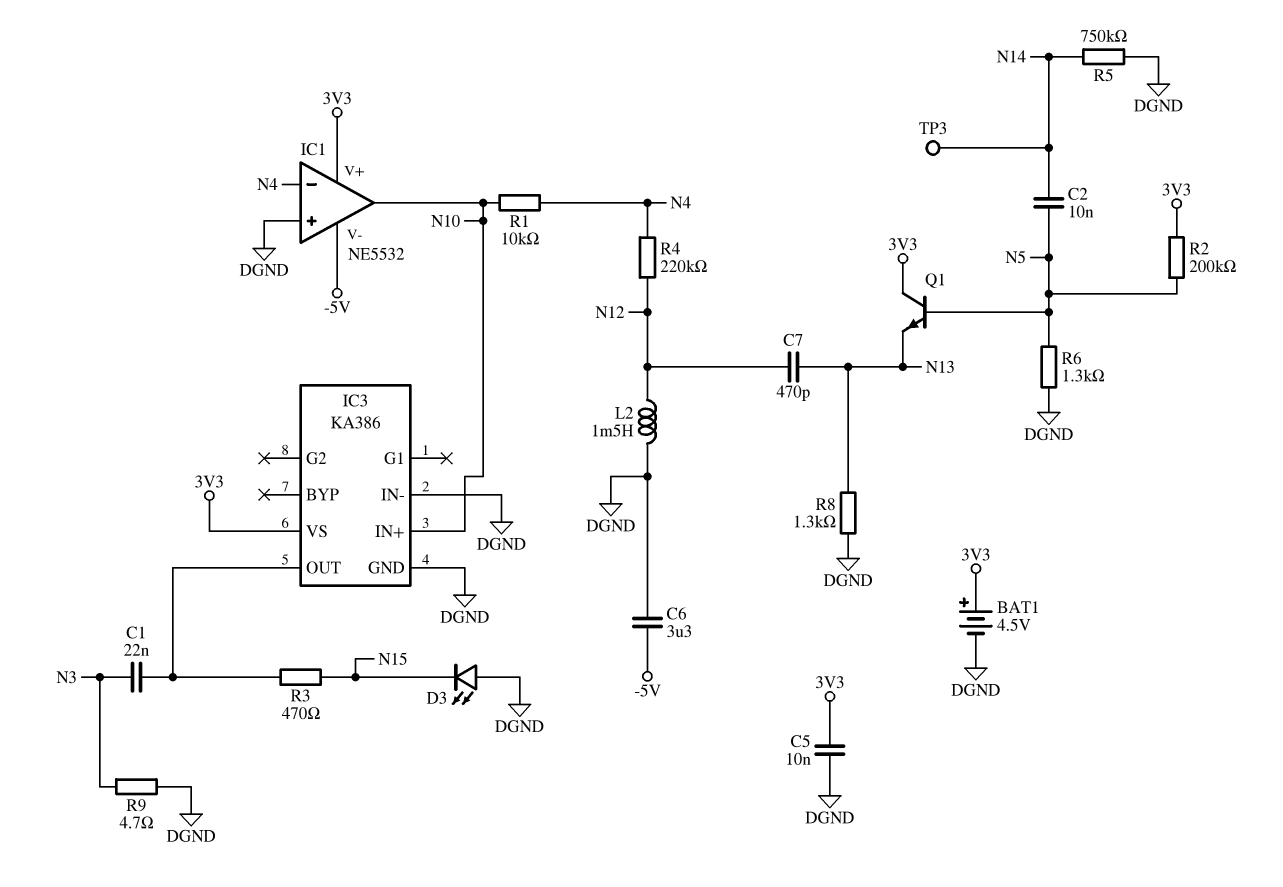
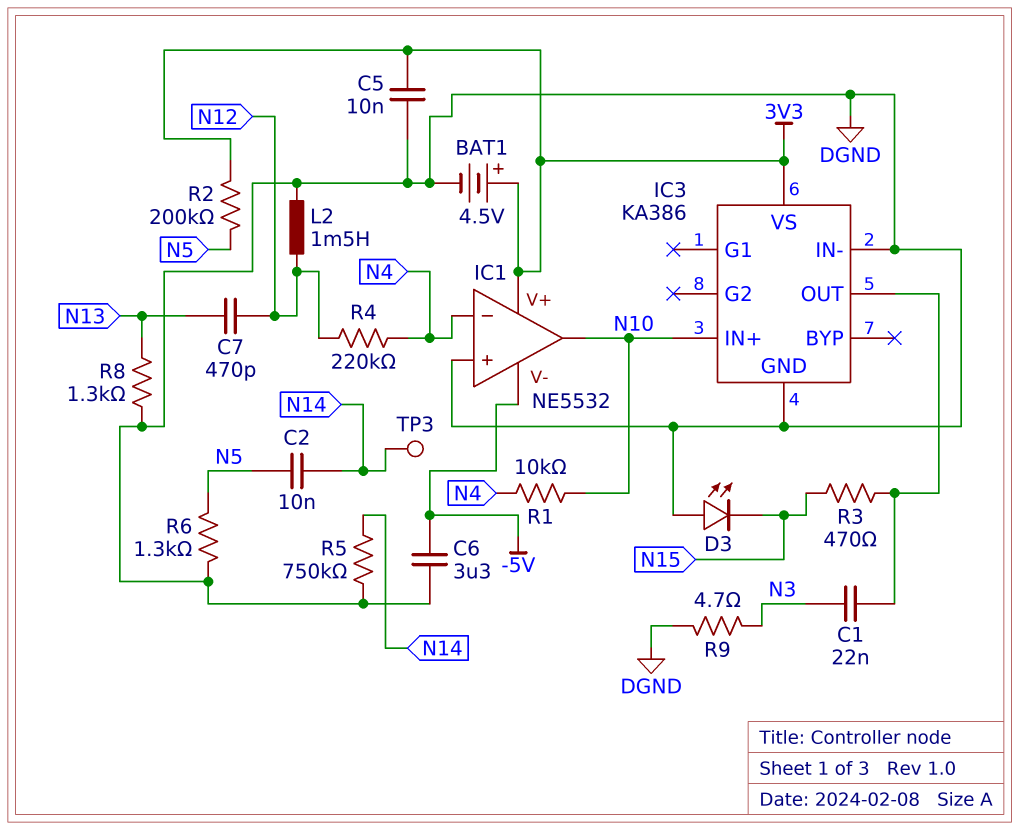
Q1: NPN (B N5, C 3V3, E N13) -> none

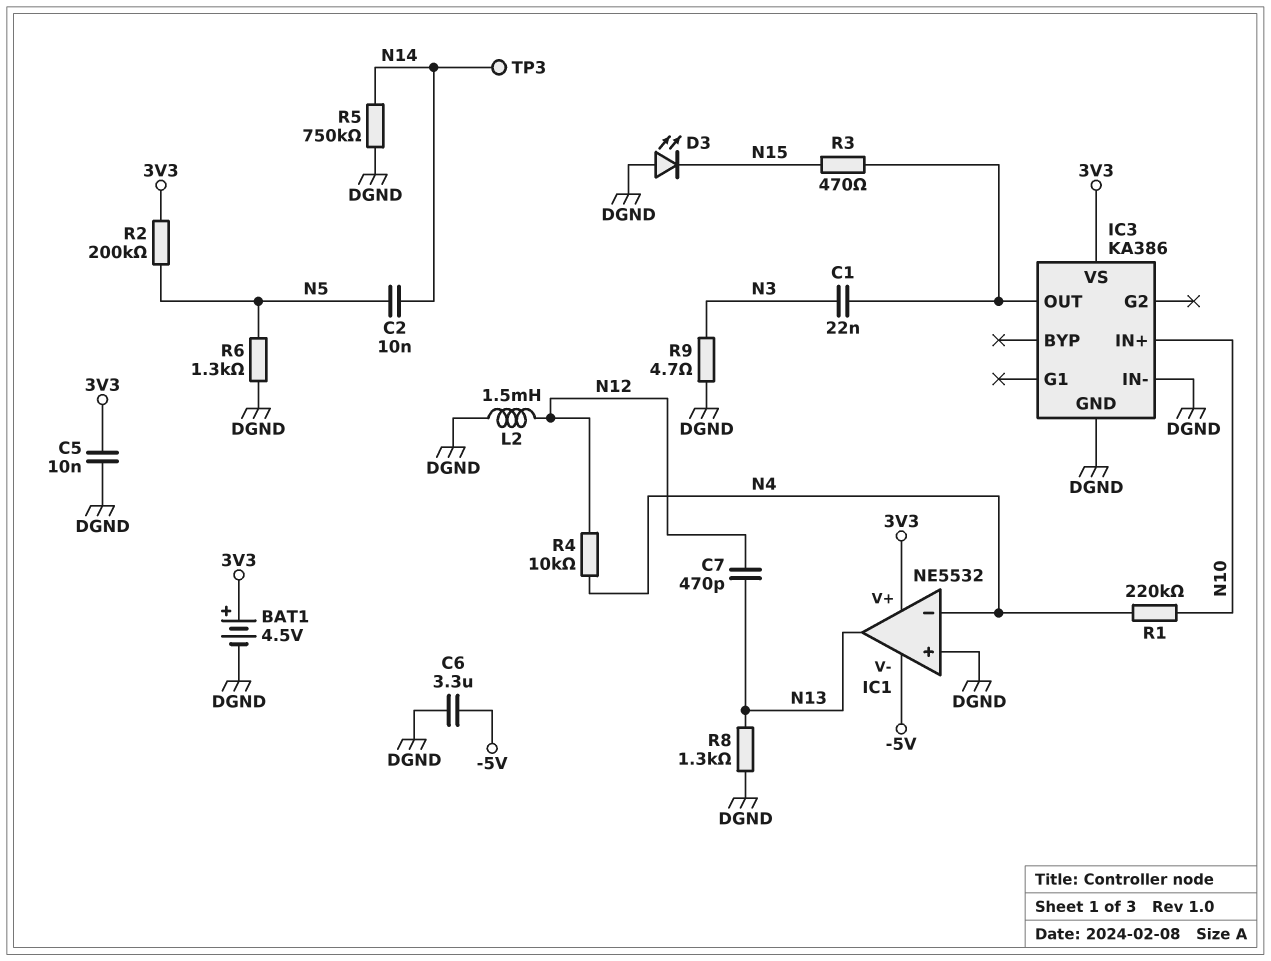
IC1 pin out: N10 -> N13
R1: 10k (N4, N10) -> 220k (N4, N10)
R4: 220k (N4, N12) -> 10k (N4, N12)

